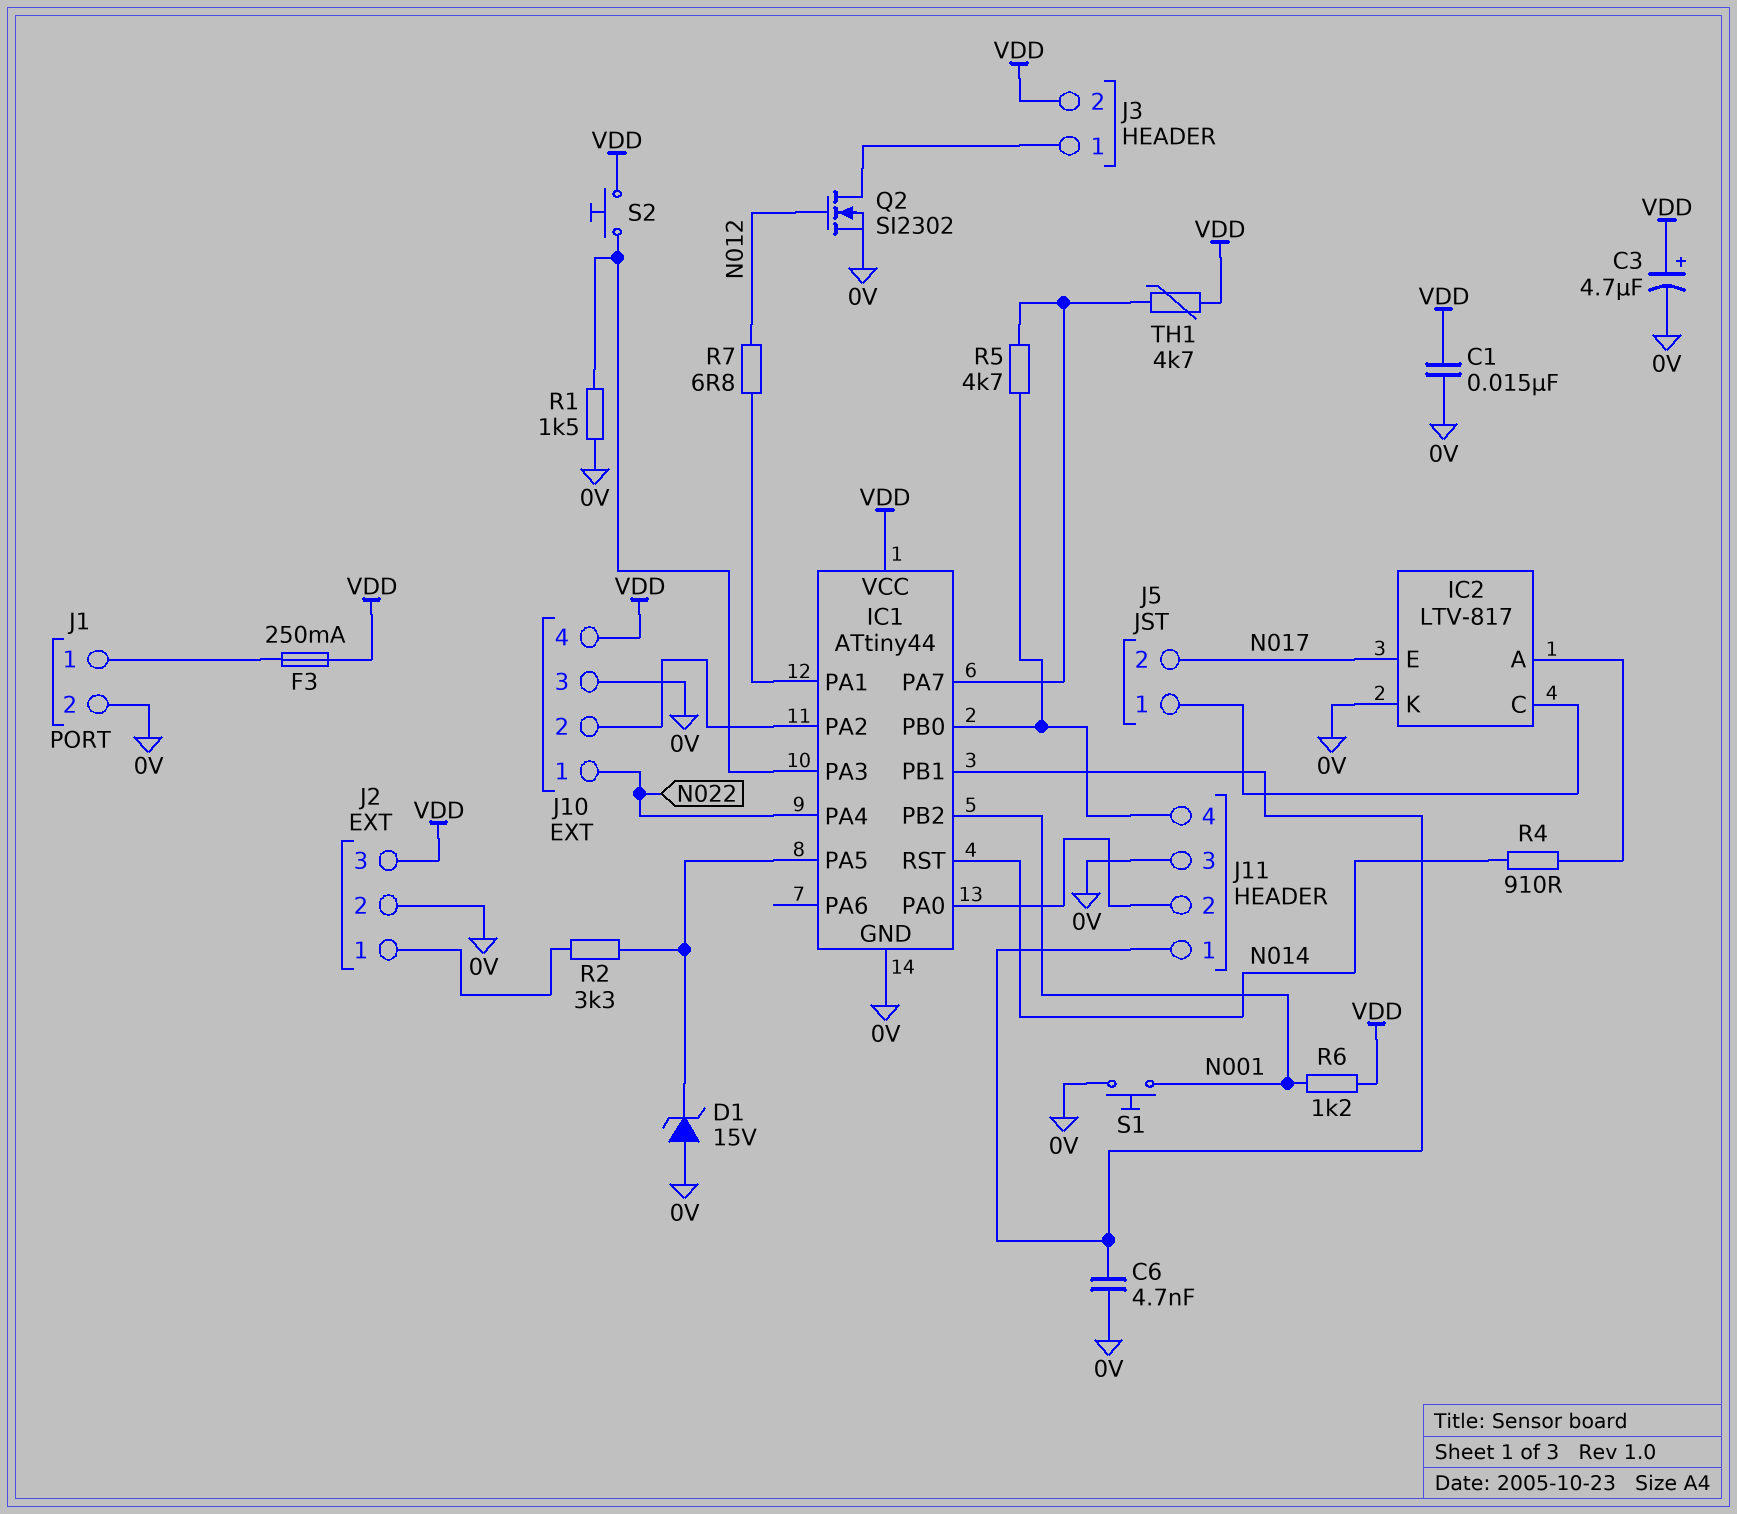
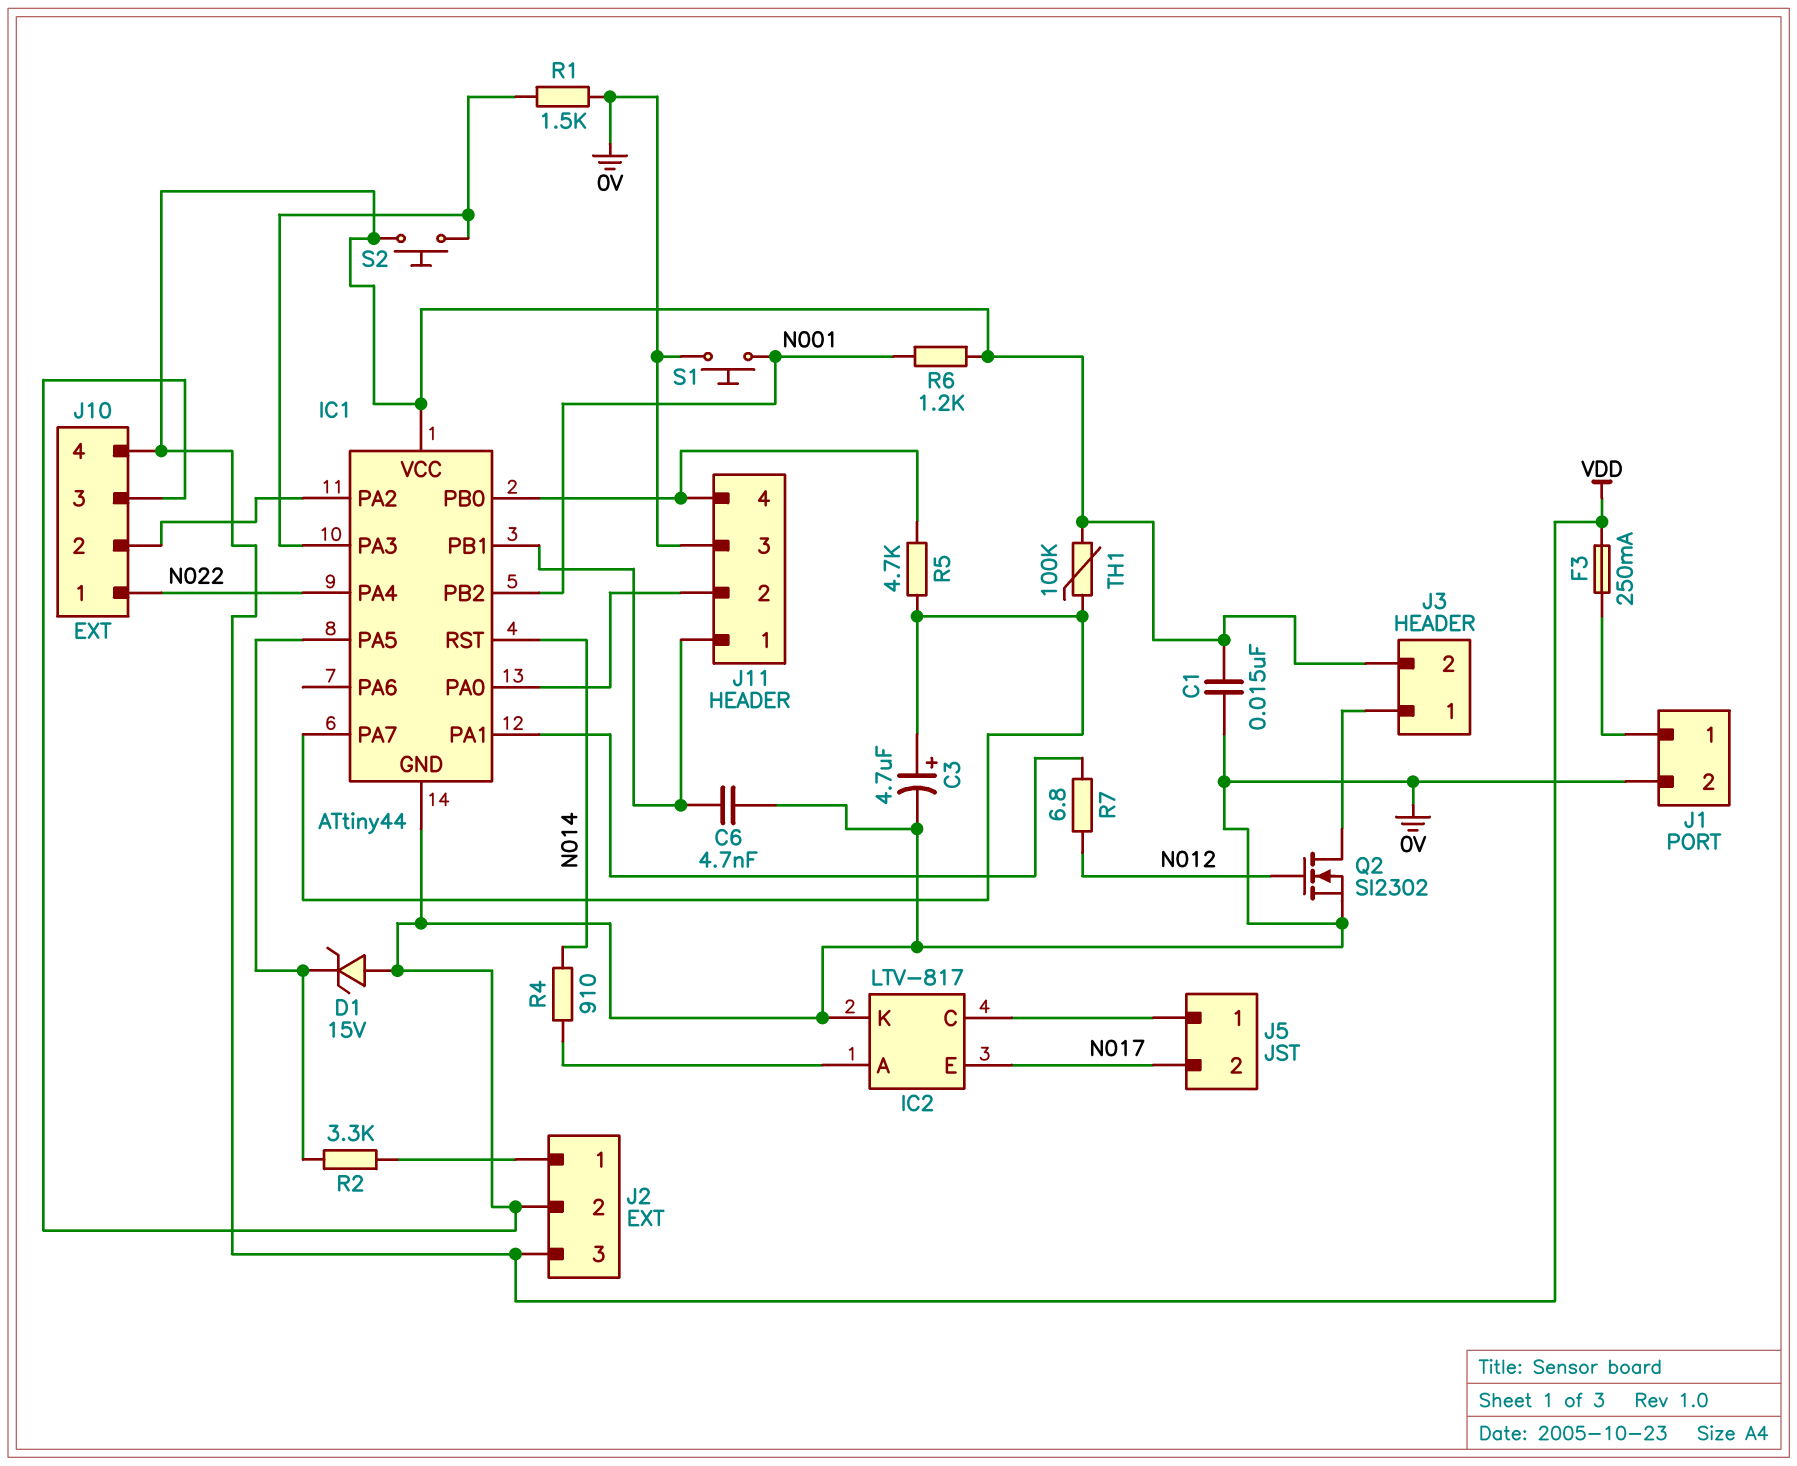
C3: 4.7uF (plus VDD, minus 0V) -> 4.7uF (plus IC1/PA7, minus 0V)
TH1: 4.7k (IC1/PA7, VDD) -> 100k (IC1/PA7, VDD)

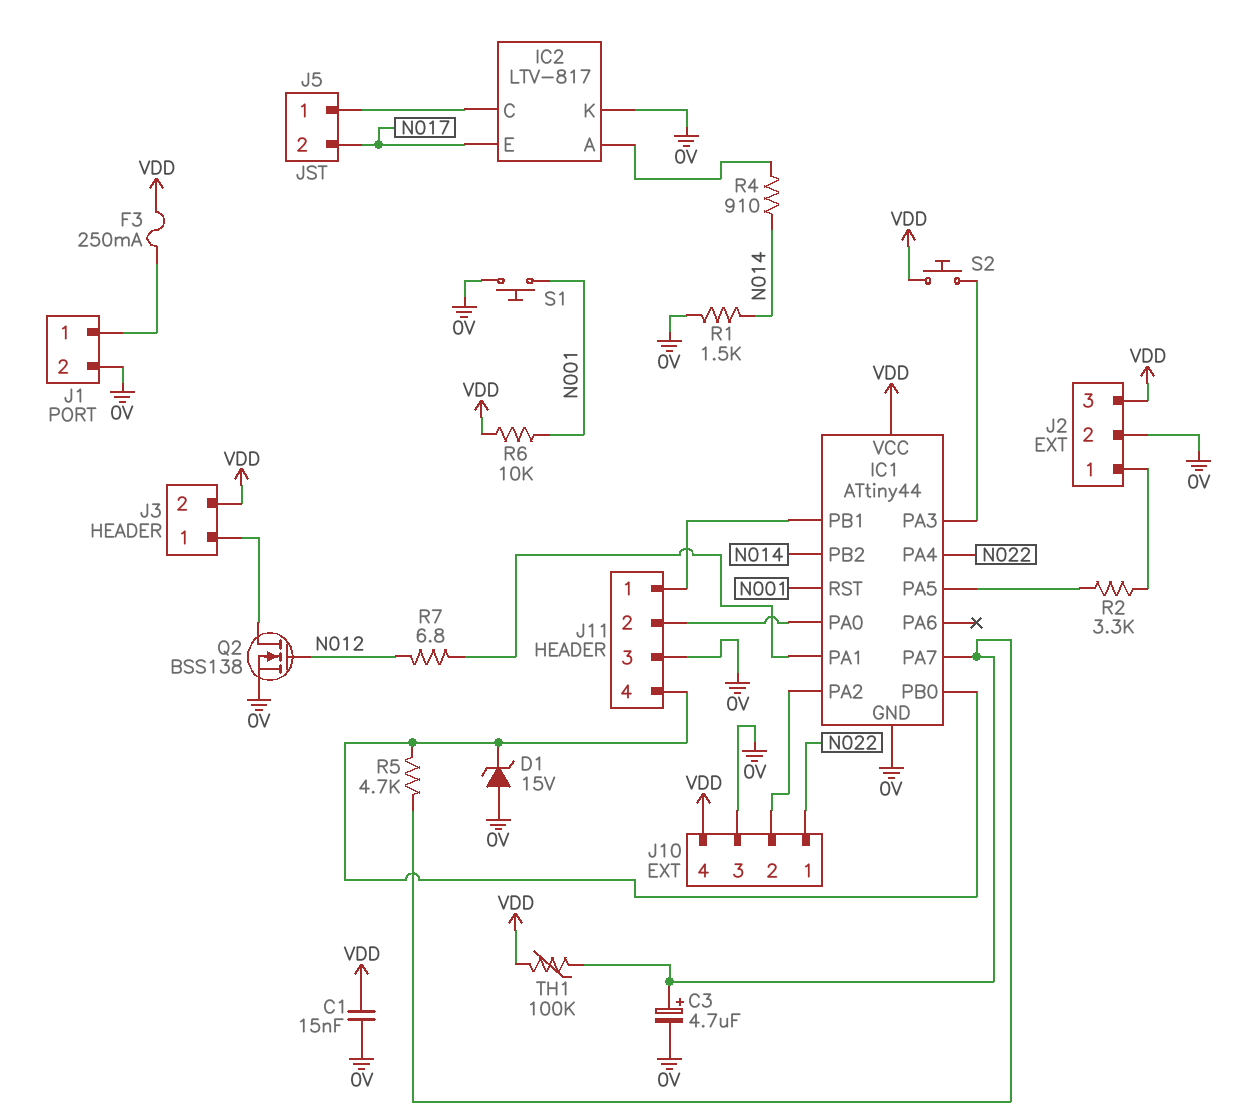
C6: 4.7nF (0V, IC1/PB1) -> none
D1: zener 15V (A 0V, K IC1/PA5) -> zener 15V (A 0V, K IC1/PB0)
IC1 pin PB2: N001 -> N014
IC1 pin RST: N014 -> N001
Q2: NMOS SI2302 (G N012, D J3/1, S 0V) -> NMOS BSS138 (G N012, D J3/1, S 0V)
R1: 1.5k (0V, IC1/PA3) -> 1.5k (0V, N014)
R6: 1.2k (N001, VDD) -> 10k (N001, VDD)

